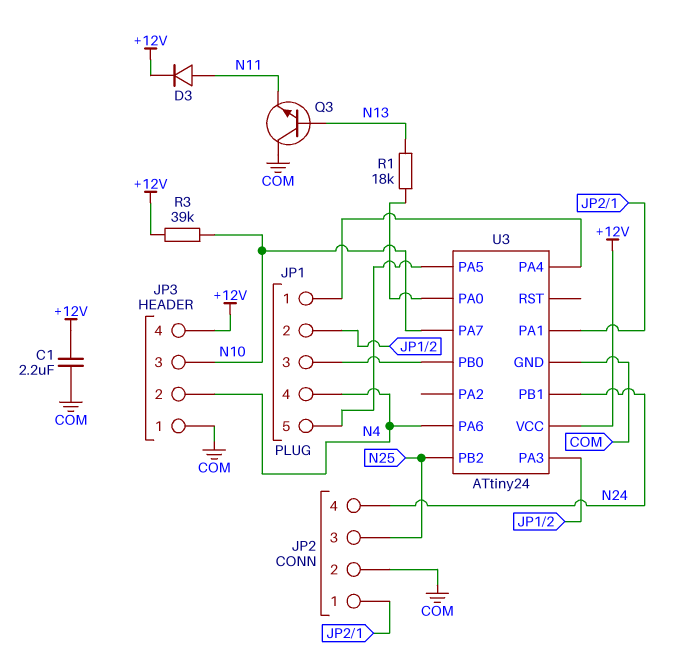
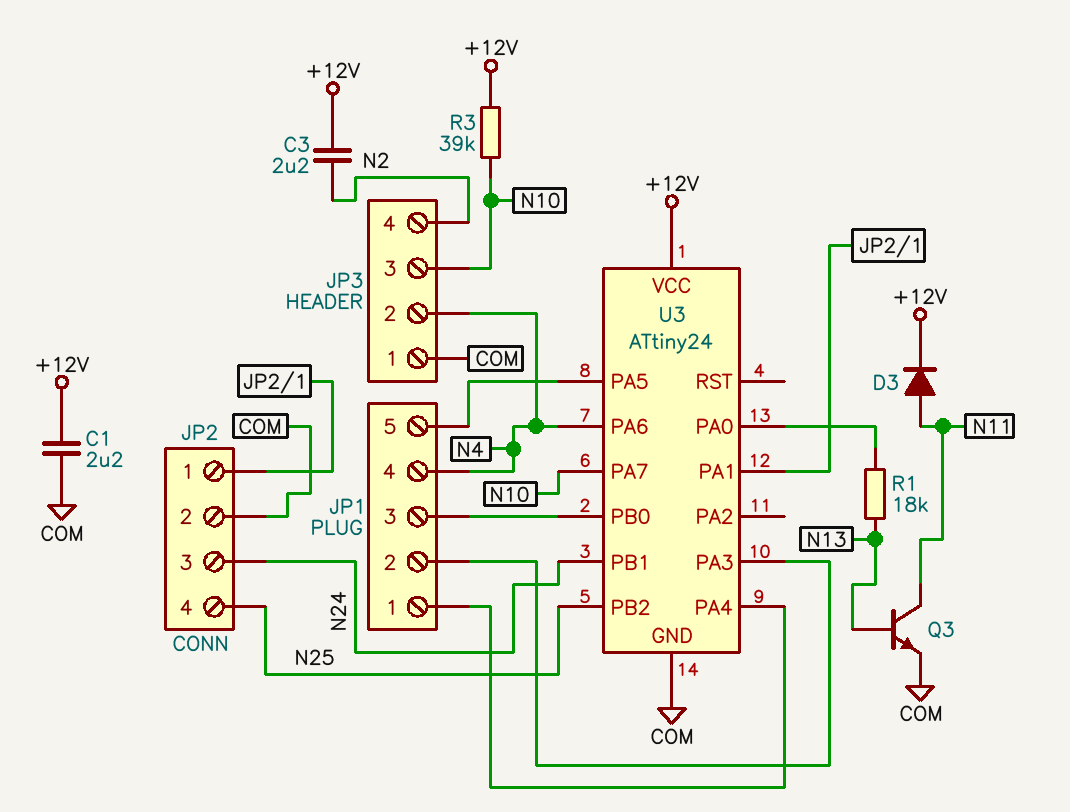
C3: none -> 2.2uF (+12V, N2)
JP2 pin 3: N25 -> N24
JP2 pin 4: N24 -> N25
JP3 pin 4: +12V -> N2
Q3: NPN (B N13, C COM, E N11) -> NPN (B N13, C N11, E COM)

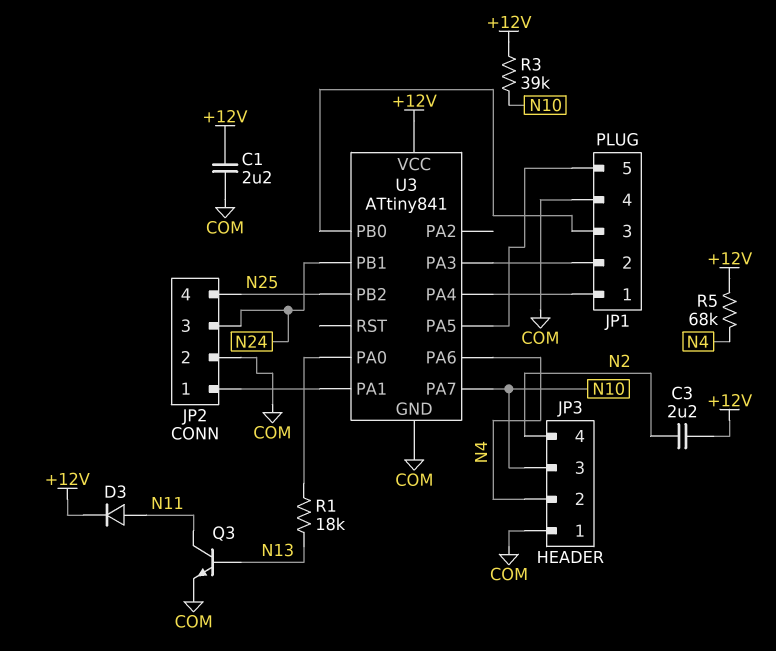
JP1 pin 4: N4 -> COM
R5: none -> 68k (+12V, N4)
U3: ATtiny24 -> ATtiny841

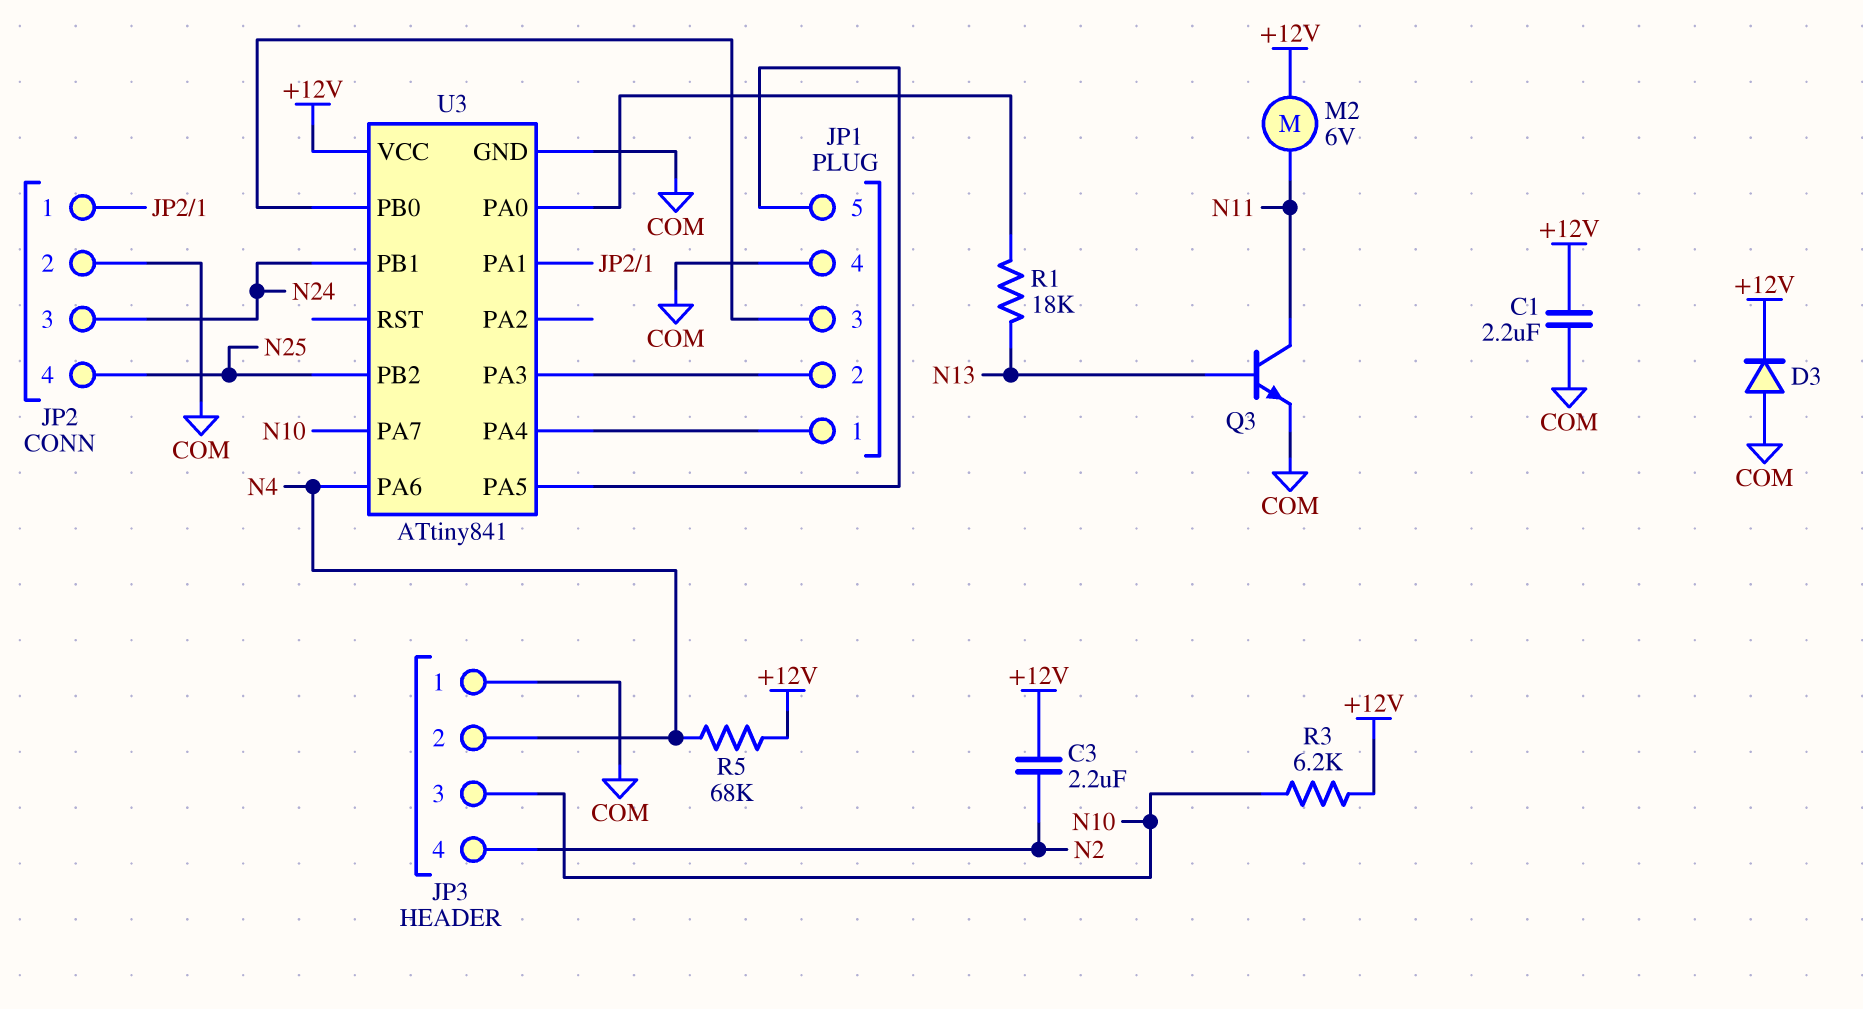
D3: diode (A N11, K +12V) -> diode (A COM, K +12V)
M2: none -> motor 6V (+12V, N11)
R3: 39k (+12V, N10) -> 6.2k (+12V, N10)

